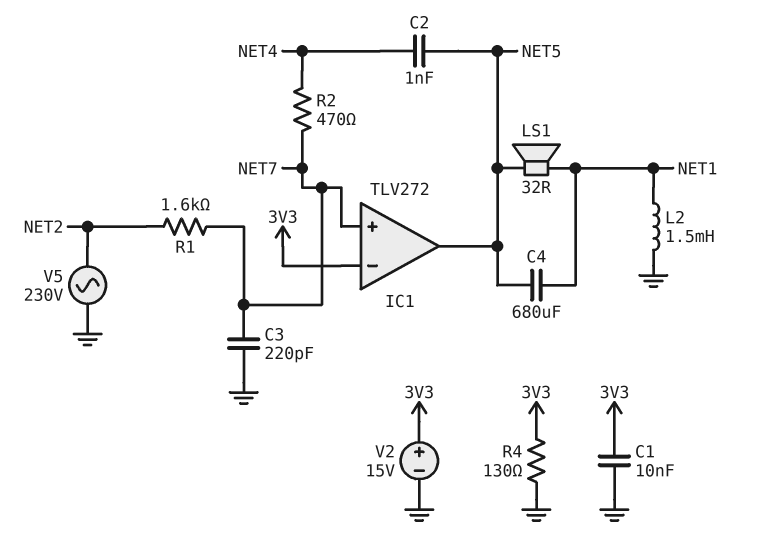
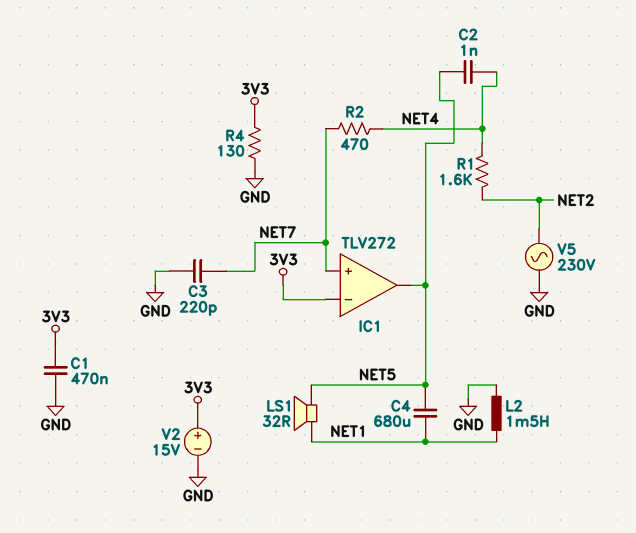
C1: 10nF (3V3, GND) -> 470nF (3V3, GND)
R1: 1.6k (NET2, NET7) -> 1.6k (NET2, NET4)

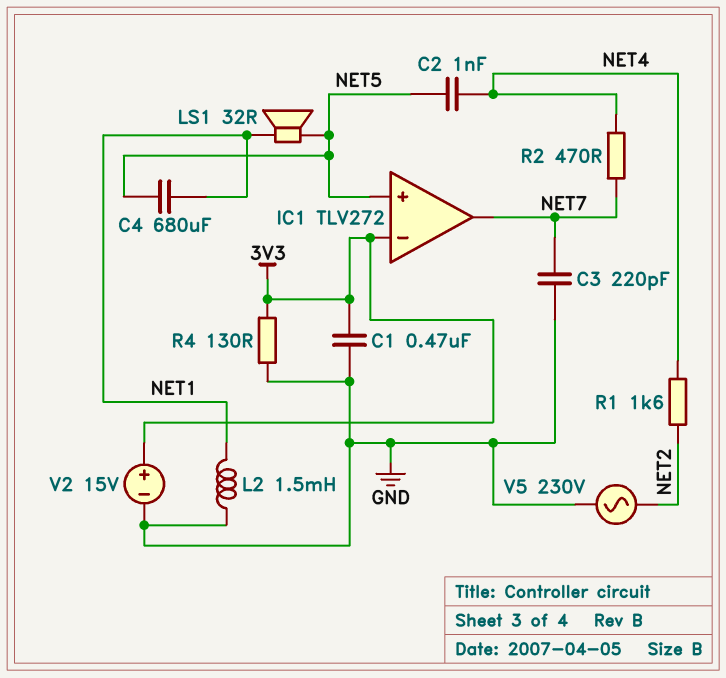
IC1 pin in+: NET7 -> NET5
IC1 pin out: NET5 -> NET7

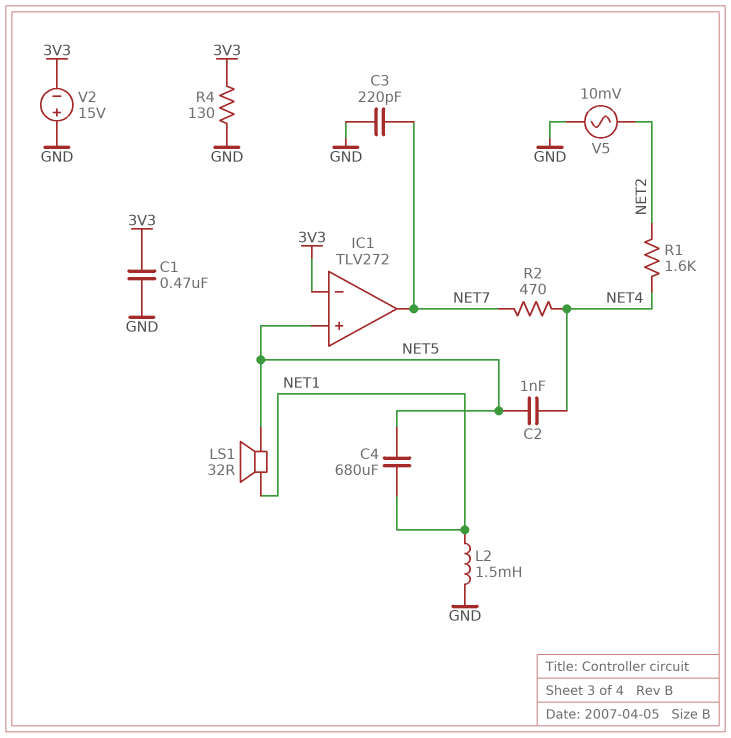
V2: 15V (plus 3V3, minus GND) -> 15V (plus GND, minus 3V3)
V5: AC 230V (GND, NET2) -> AC 10mV (GND, NET2)

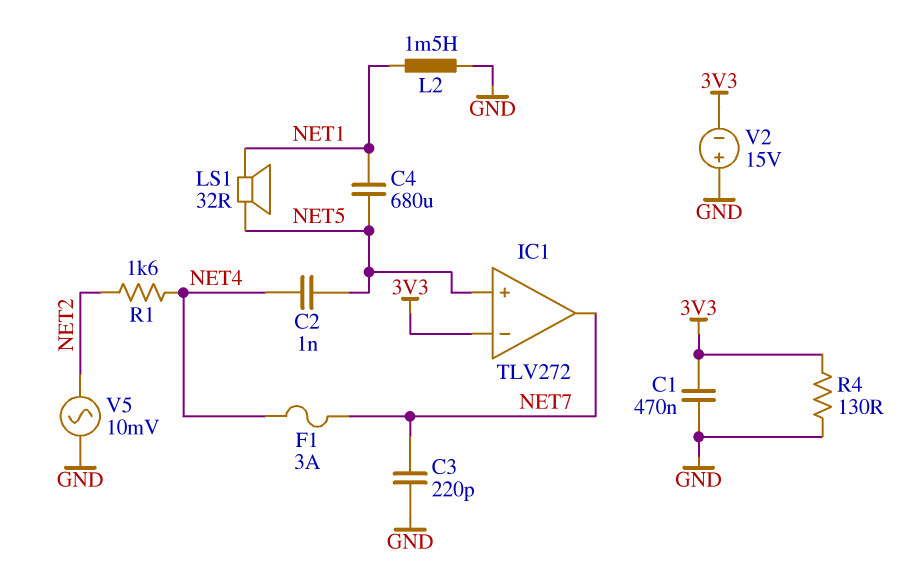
F1: none -> 3A (NET4, NET7)
R2: 470 (NET4, NET7) -> none

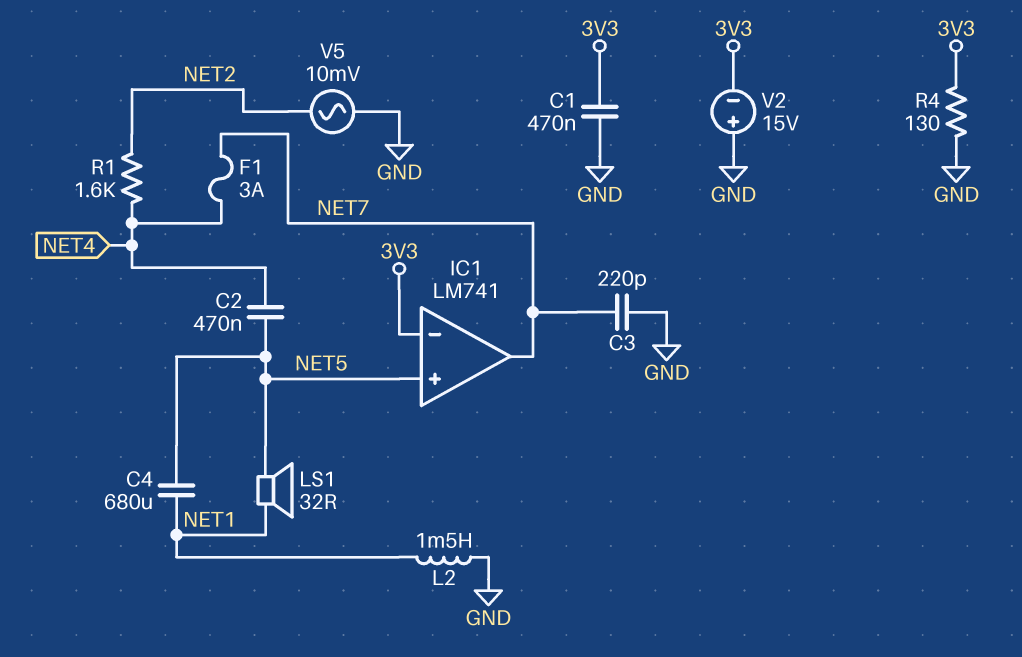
C2: 1nF (NET4, NET5) -> 470nF (NET4, NET5)
IC1: TLV272 -> LM741

